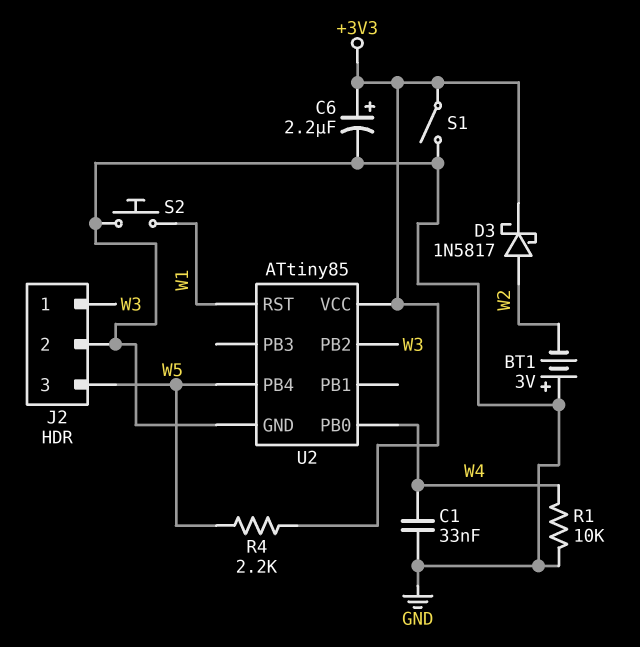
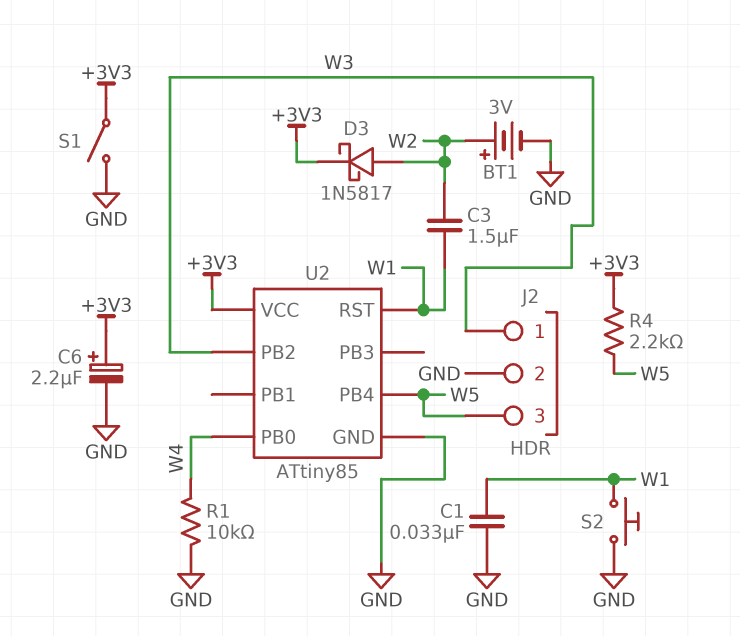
BT1: 3V (plus GND, minus W2) -> 3V (plus W2, minus GND)
C1: 33nF (GND, W4) -> 33nF (GND, W1)
C3: none -> 1.5uF (W1, W2)

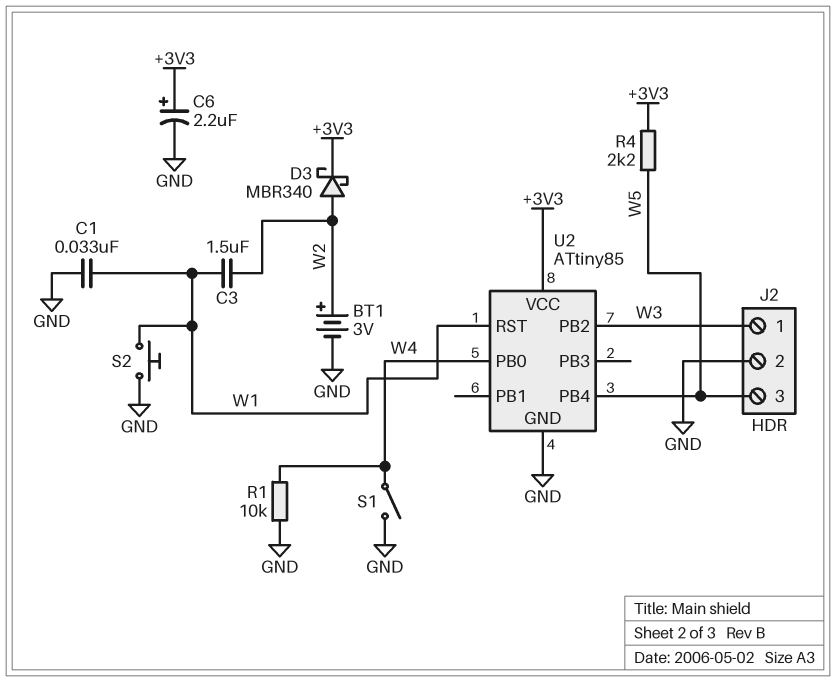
D3: schottky 1N5817 (A W2, K +3V3) -> schottky MBR340 (A W2, K +3V3)
S1: switch (+3V3, GND) -> switch (GND, W4)

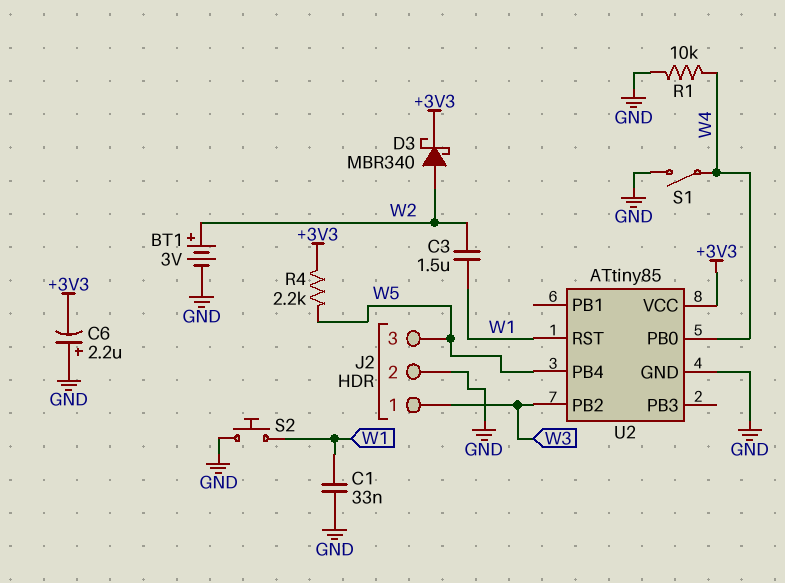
C6: 2.2uF (plus +3V3, minus GND) -> 2.2uF (plus GND, minus +3V3)

